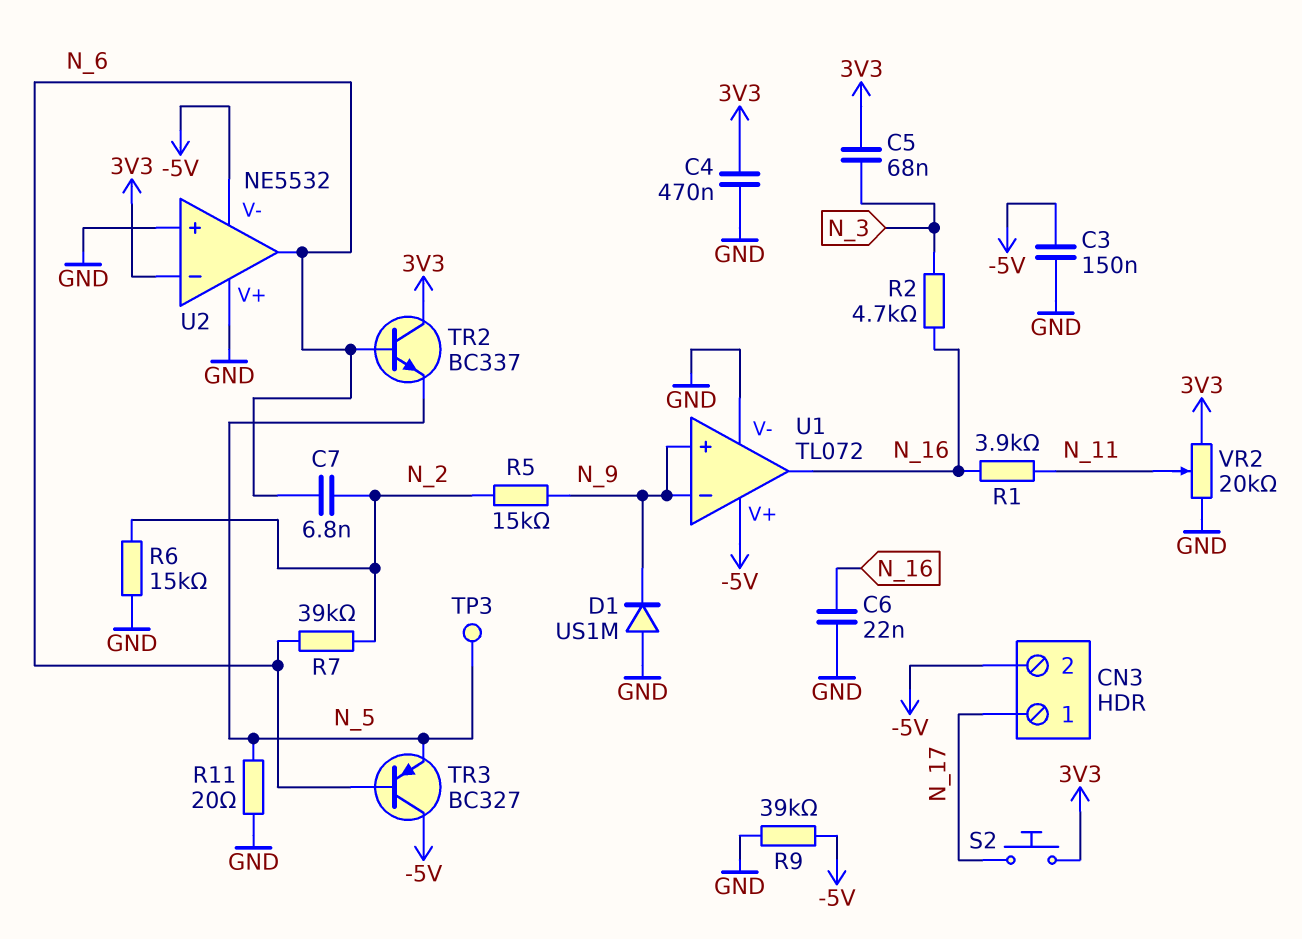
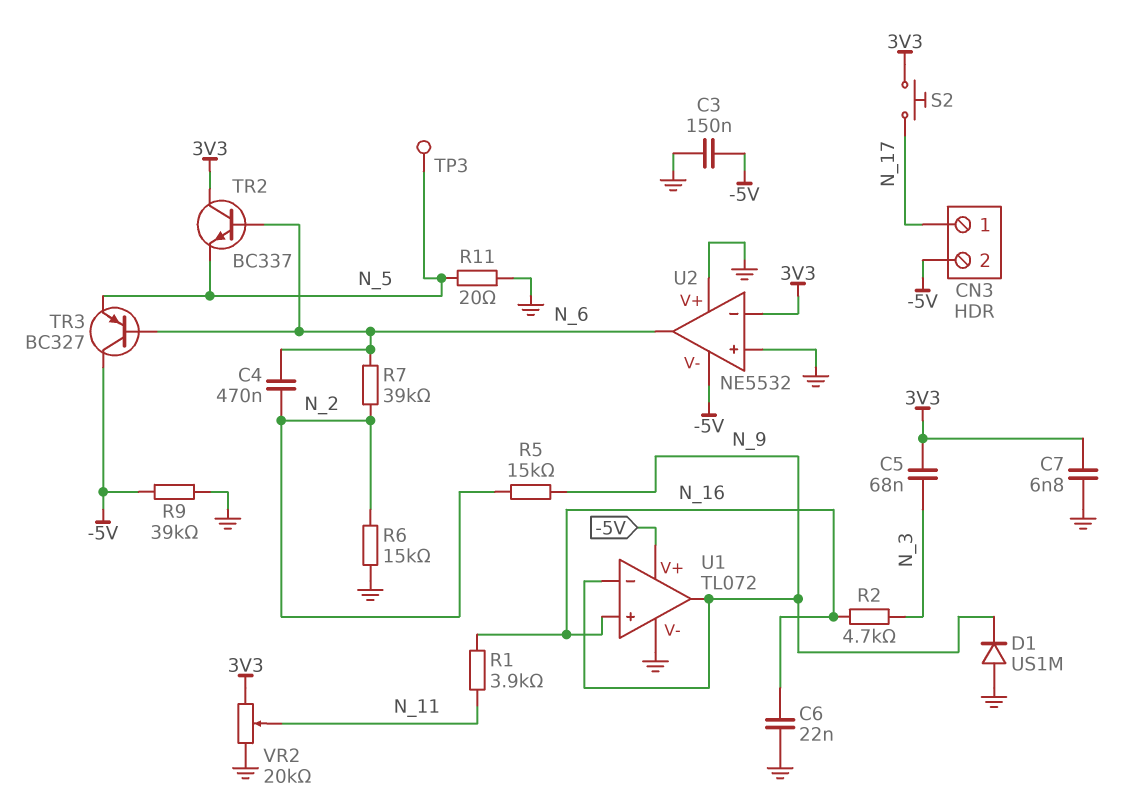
C4: 470nF (3V3, GND) -> 470nF (N_2, N_6)
C7: 6.8nF (N_2, N_6) -> 6.8nF (3V3, GND)
U1 pin in+: N_9 -> N_16
U1 pin out: N_16 -> N_9

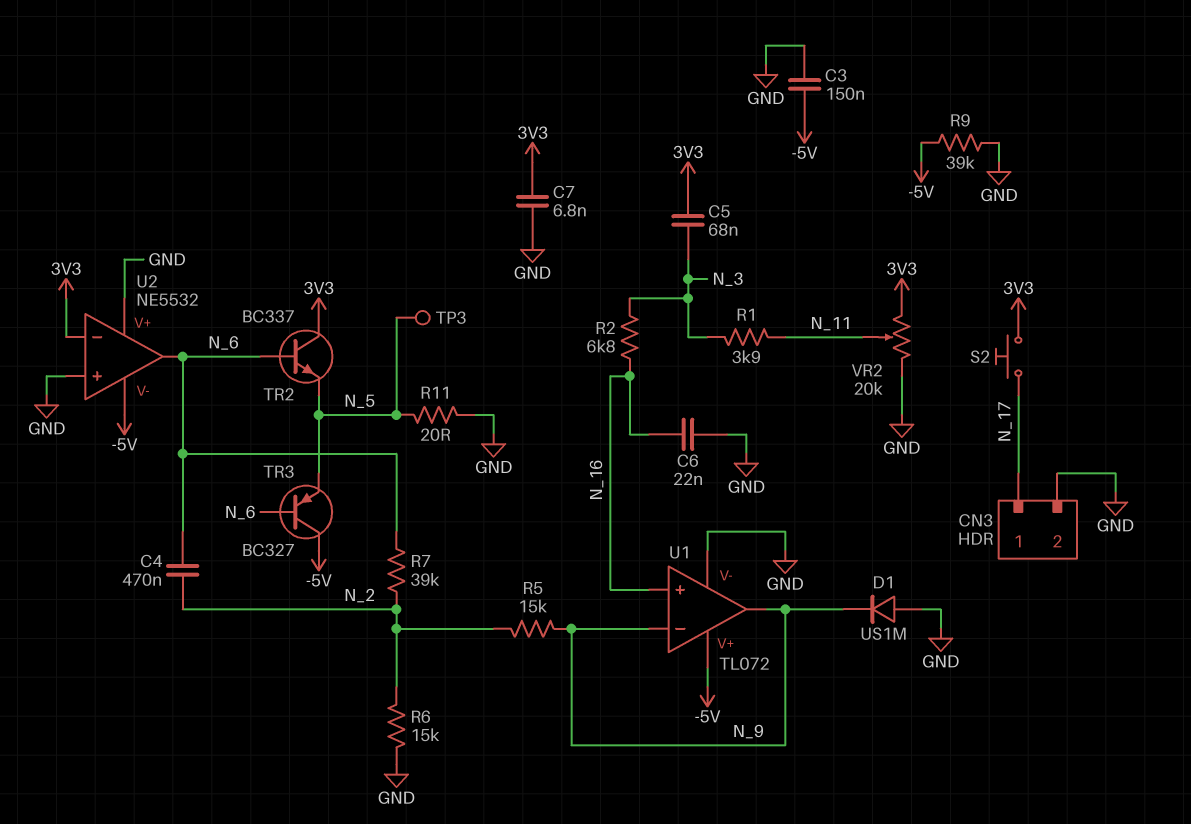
CN3 pin 2: -5V -> GND
R1: 3.9k (N_11, N_16) -> 3.9k (N_3, N_11)
R2: 4.7k (N_3, N_16) -> 6.8k (N_3, N_16)

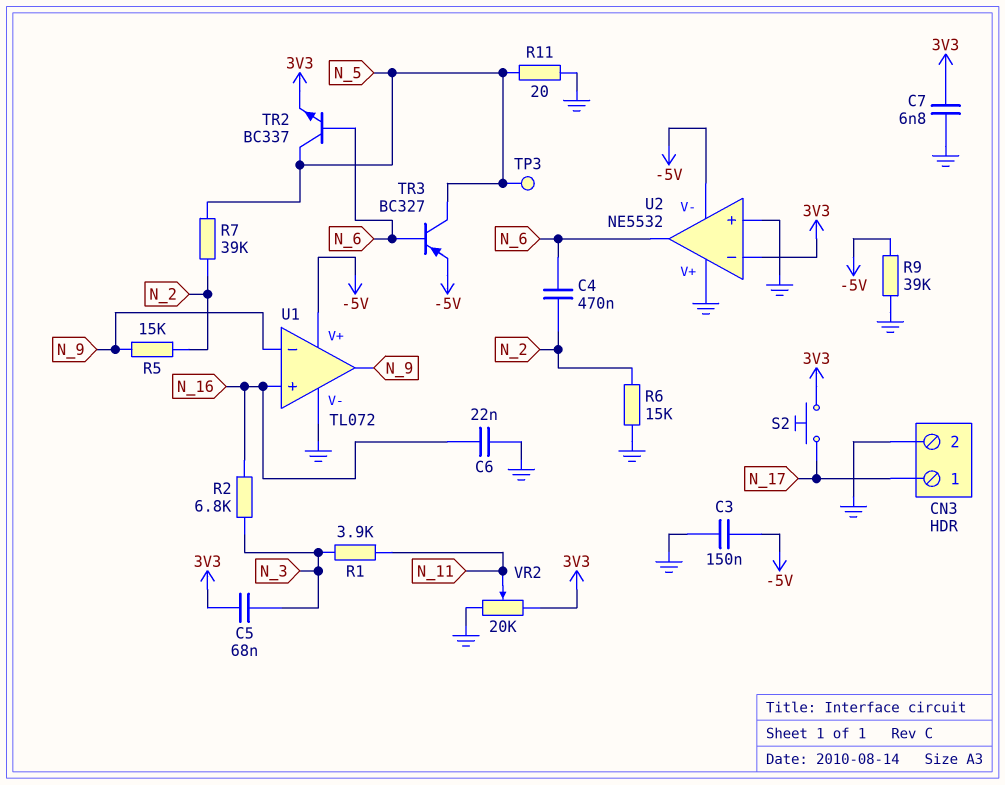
D1: diode US1M (A GND, K N_9) -> none
R7: 39k (N_2, N_6) -> 39k (N_2, N_5)
TR2: NPN BC337 (B N_6, C 3V3, E N_5) -> NPN BC337 (B N_6, C N_5, E 3V3)
TR3: PNP BC327 (B N_6, C -5V, E N_5) -> PNP BC327 (B N_6, C N_5, E -5V)

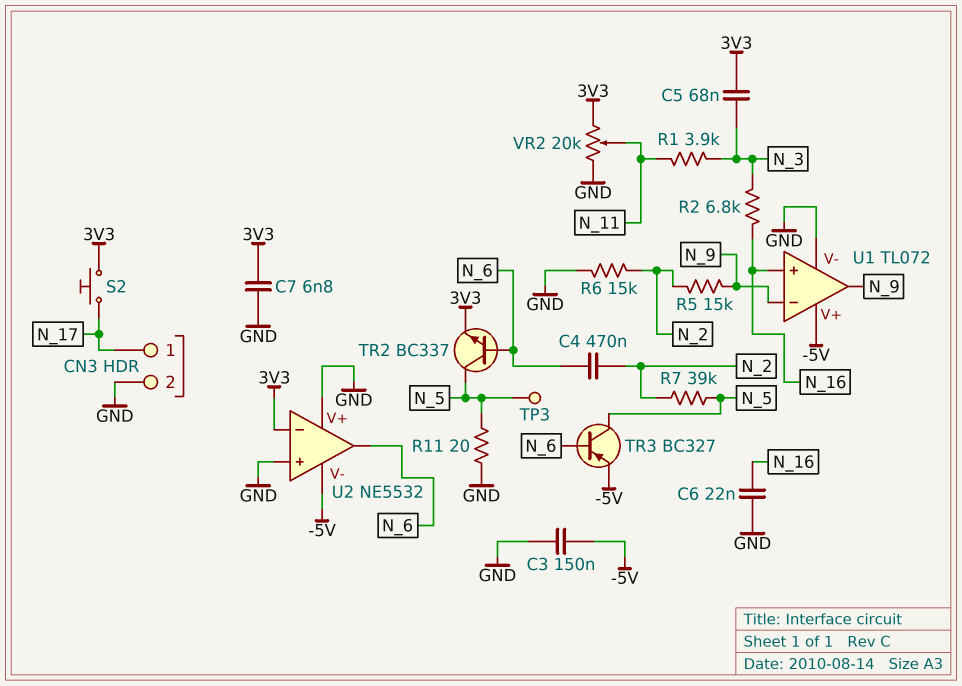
R9: 39k (-5V, GND) -> none

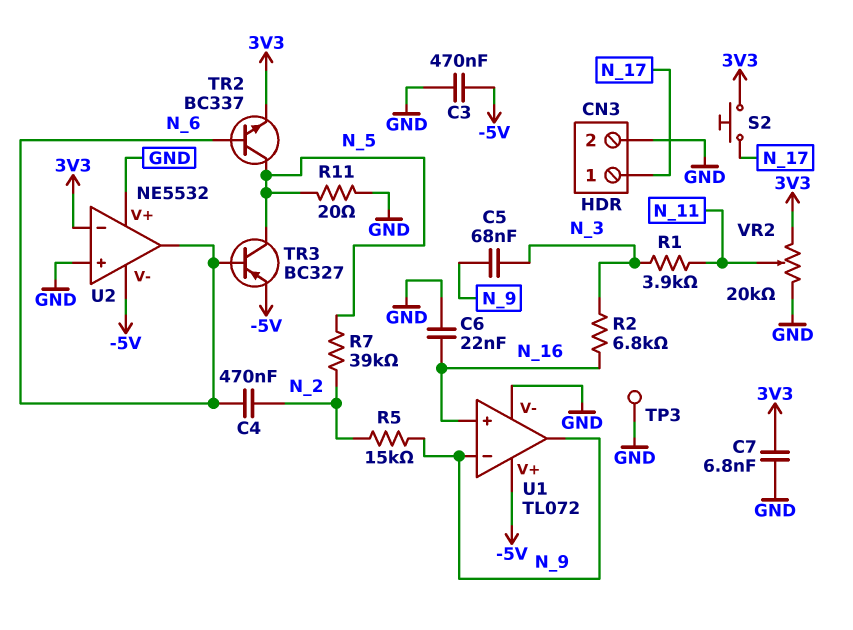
C3: 150nF (-5V, GND) -> 470nF (-5V, GND)
C5: 68nF (3V3, N_3) -> 68nF (N_3, N_9)
R6: 15k (GND, N_2) -> none
TP3: test point (N_5) -> test point (GND)

